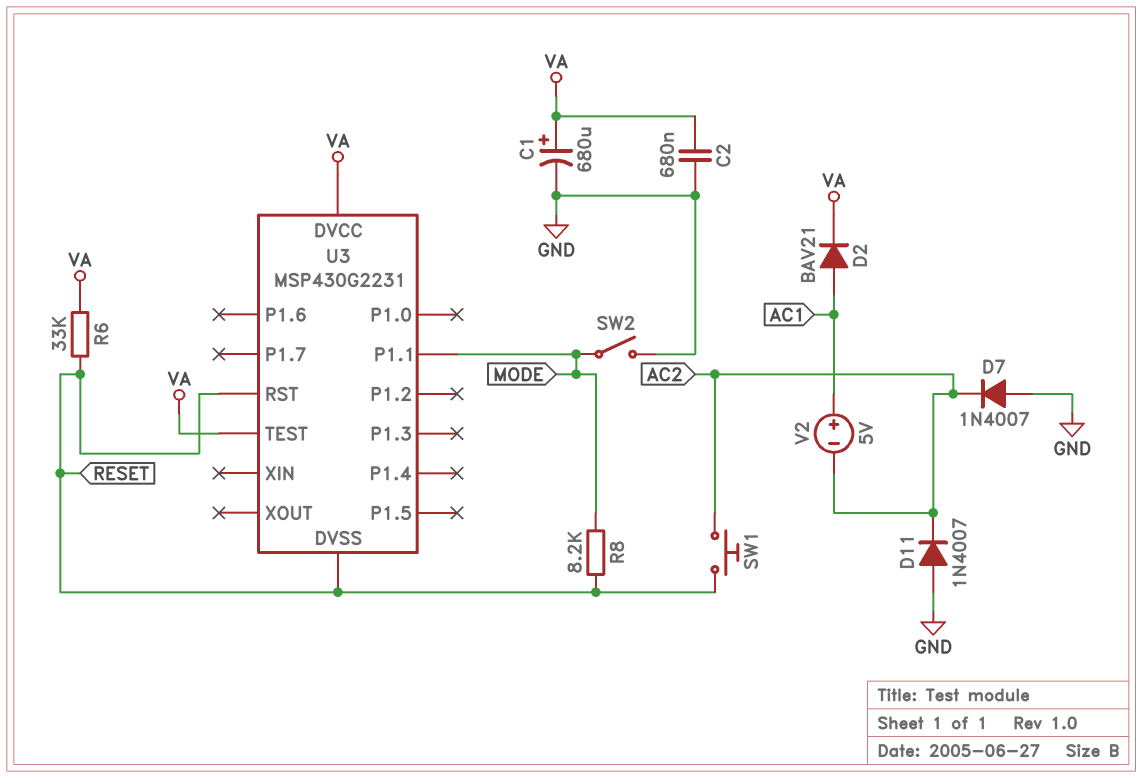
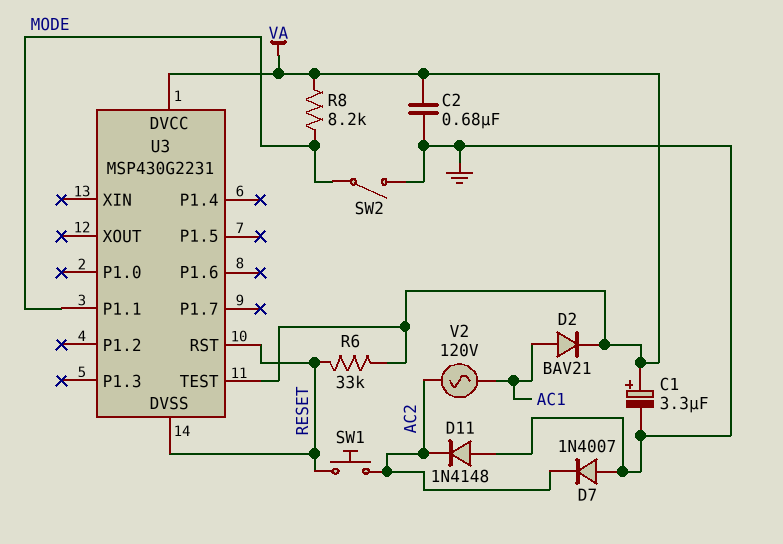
C1: 680uF (plus VA, minus GND) -> 3.3uF (plus VA, minus GND)
D11: diode 1N4007 (A GND, K AC2) -> diode 1N4148 (A GND, K AC2)
R8: 8.2k (MODE, RESET) -> 8.2k (MODE, VA)
V2: 5V (plus AC1, minus AC2) -> AC 120V (AC1, AC2)

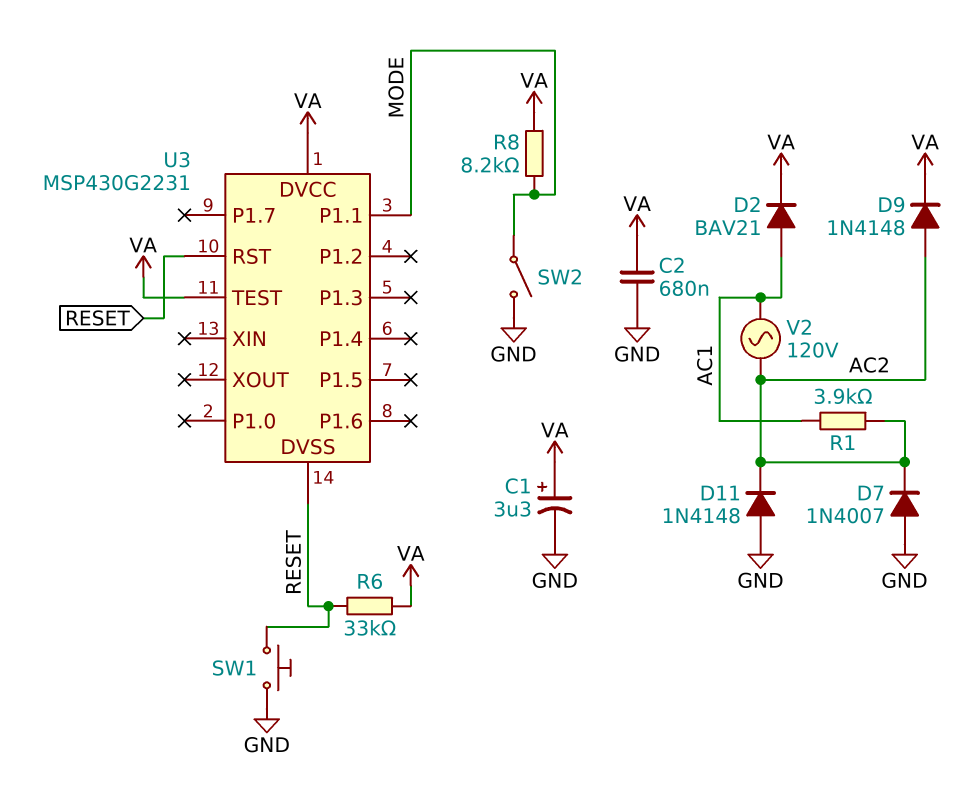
D9: none -> diode 1N4148 (A AC2, K VA)
R1: none -> 3.9k (AC1, AC2)
SW1: button (AC2, RESET) -> button (GND, RESET)

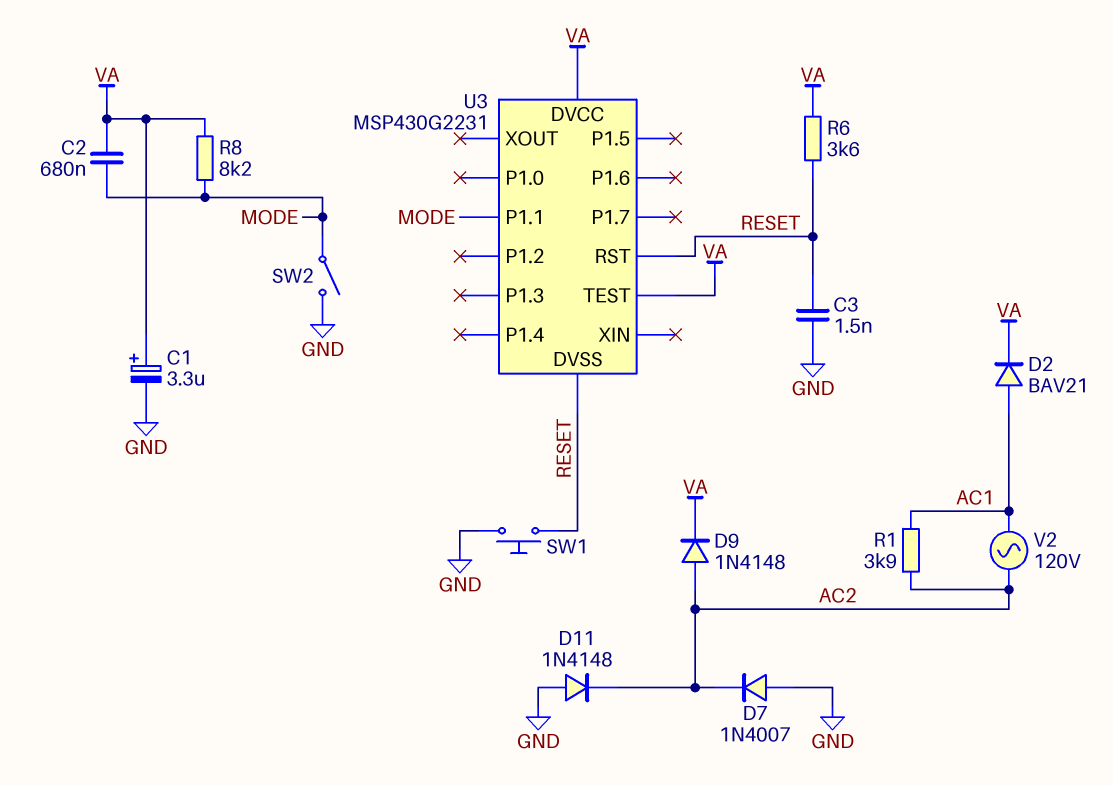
C2: 680nF (GND, VA) -> 680nF (MODE, VA)
C3: none -> 1.5nF (GND, RESET)
R6: 33k (RESET, VA) -> 3.6k (RESET, VA)

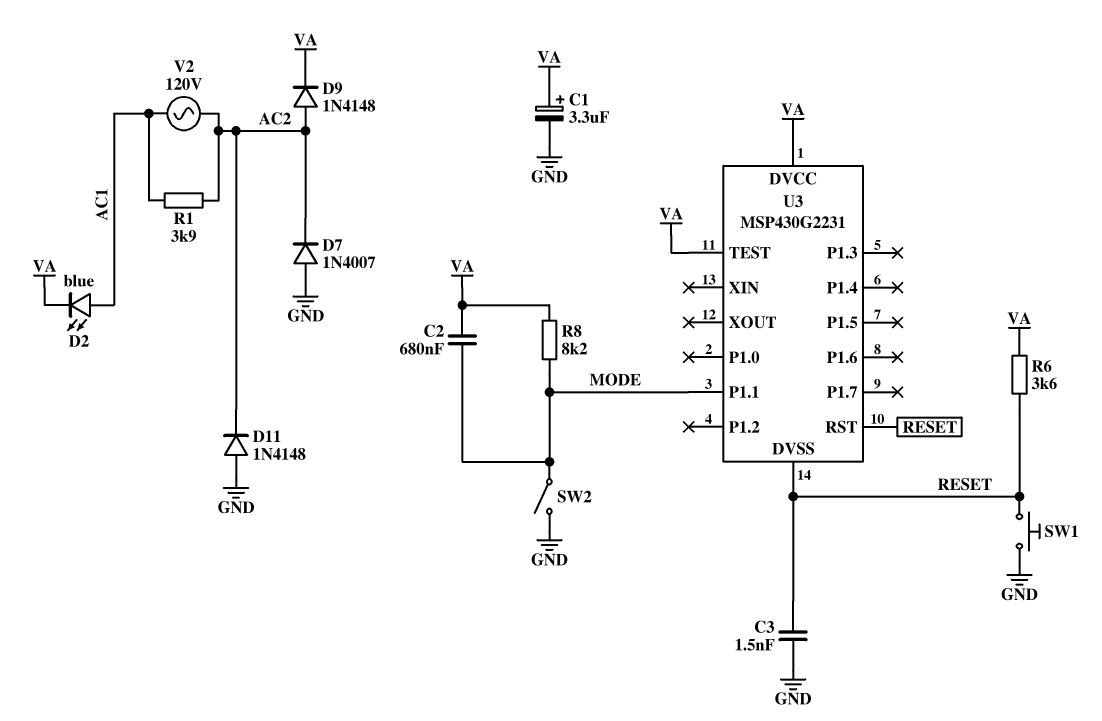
D2: diode BAV21 (A AC1, K VA) -> LED blue (A AC1, K VA)

